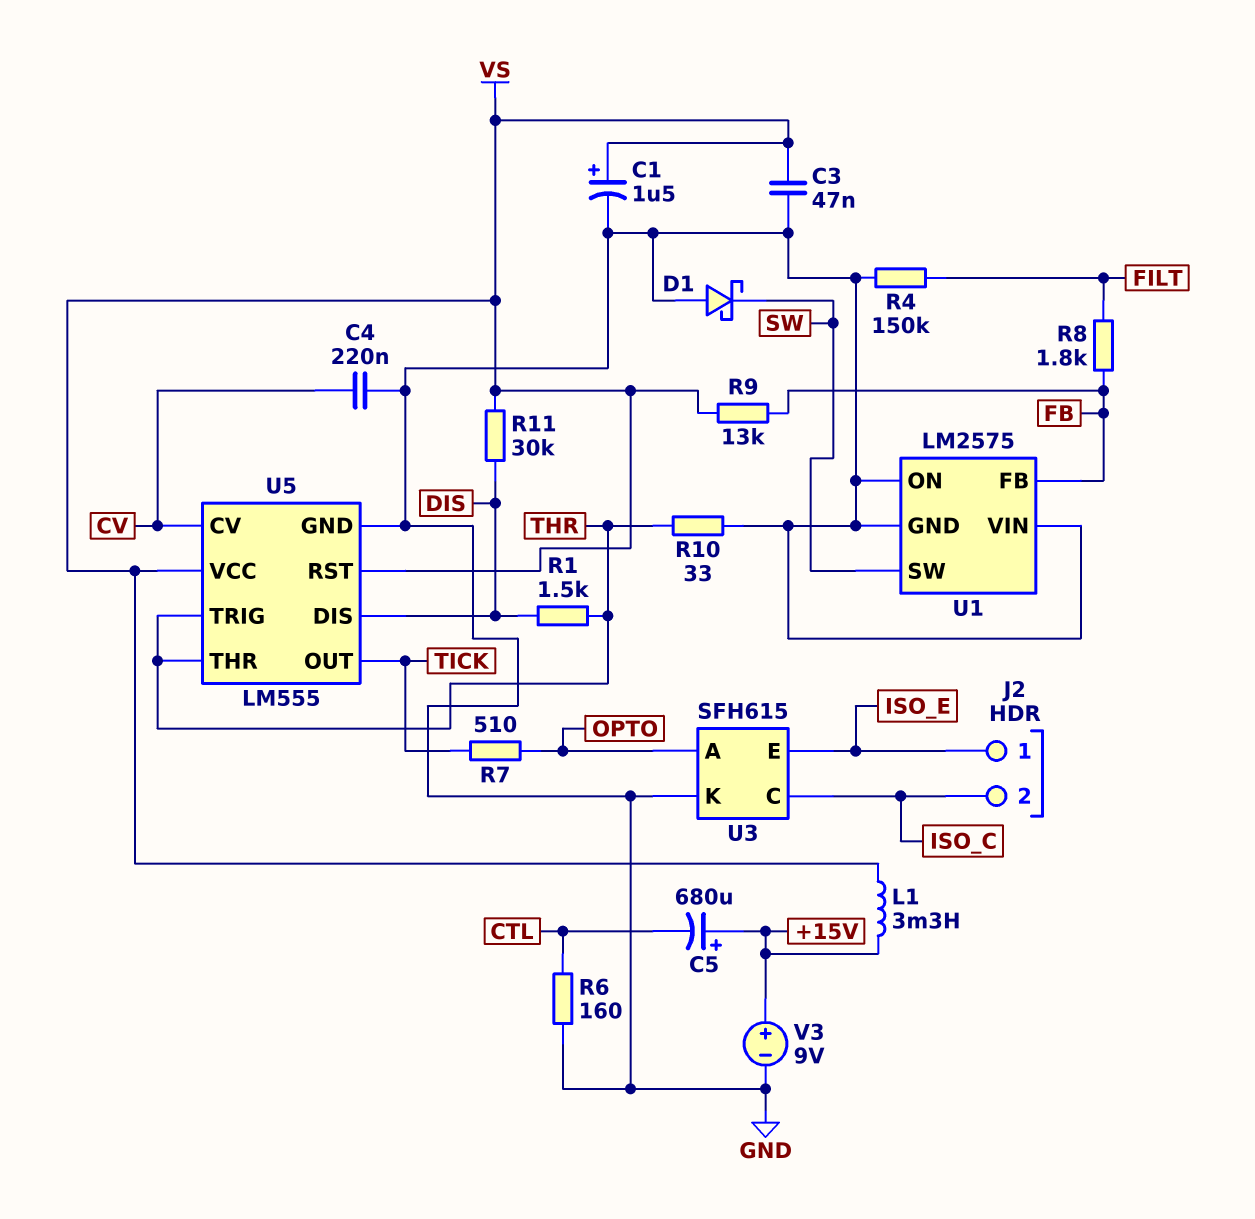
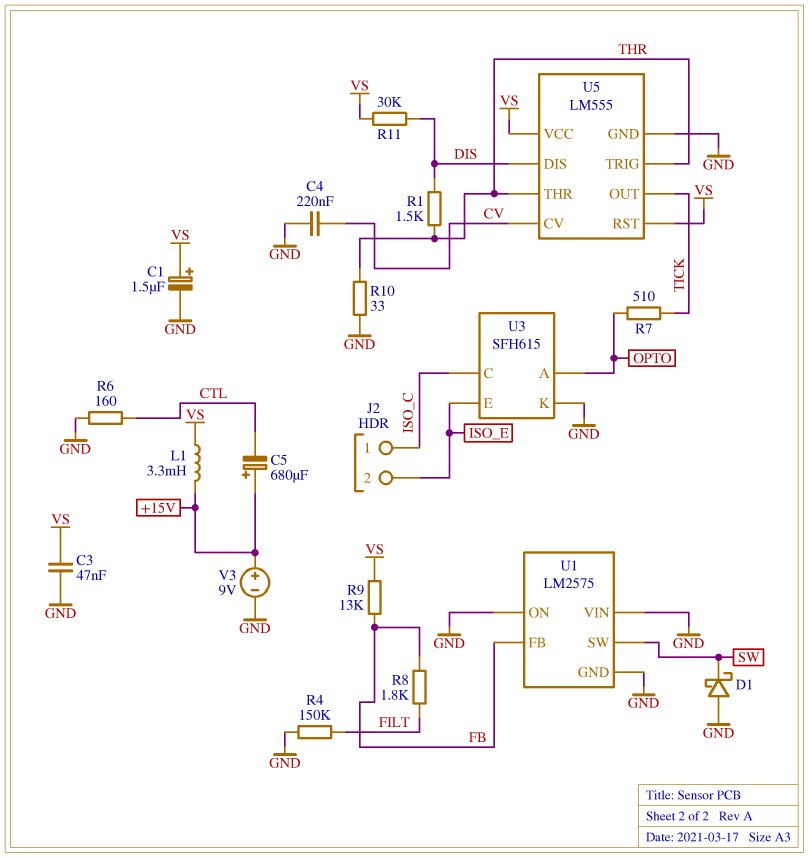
J2 pin 1: ISO_E -> ISO_C
J2 pin 2: ISO_C -> ISO_E

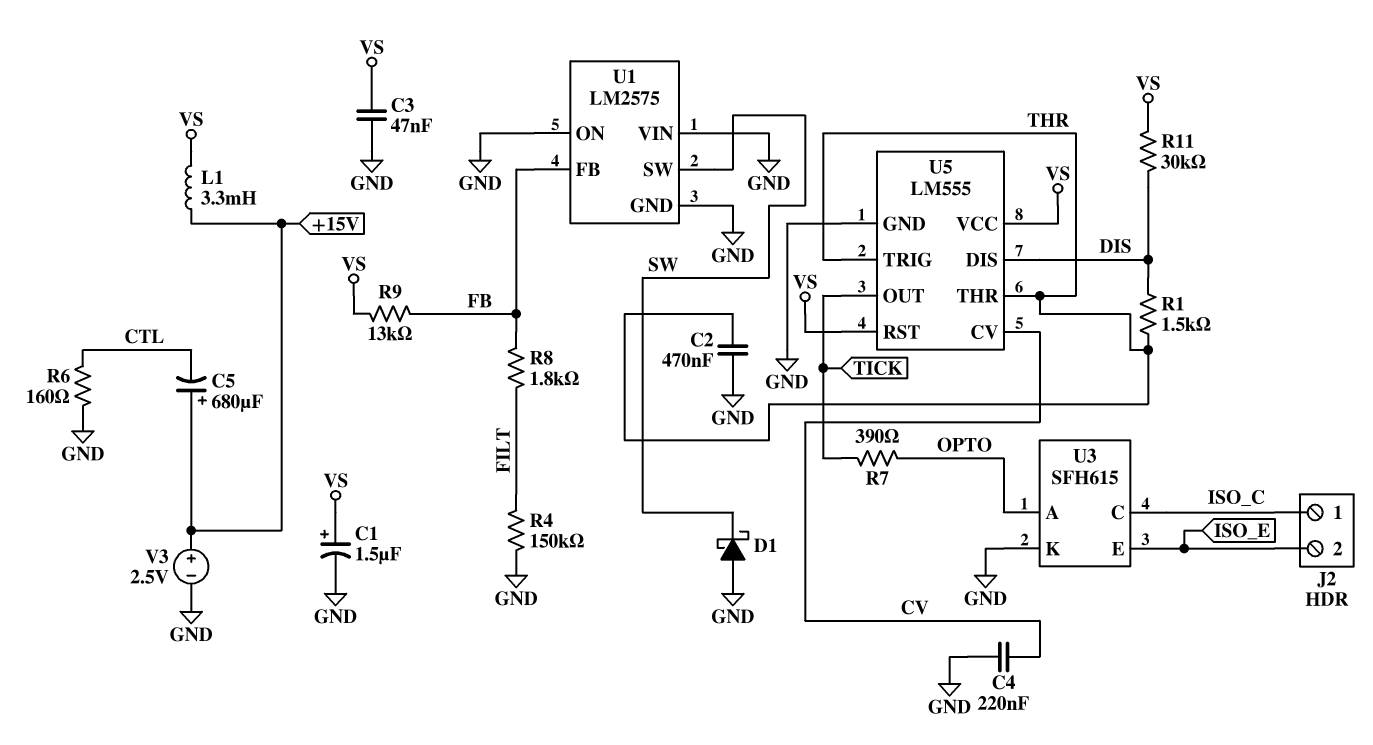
C2: none -> 470nF (GND, THR)
R7: 510 (OPTO, TICK) -> 390 (OPTO, TICK)
R10: 33 (GND, THR) -> none
V3: 9V (plus +15V, minus GND) -> 2.5V (plus +15V, minus GND)

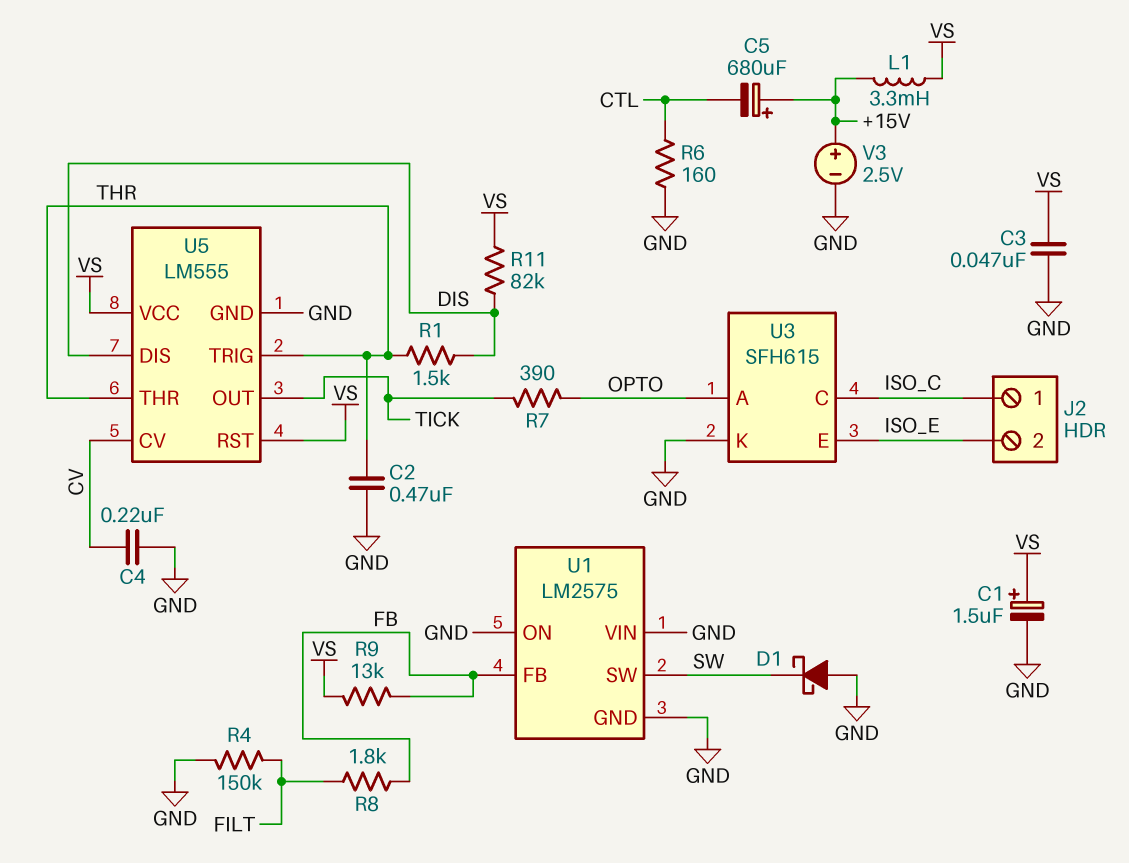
R11: 30k (DIS, VS) -> 82k (DIS, VS)

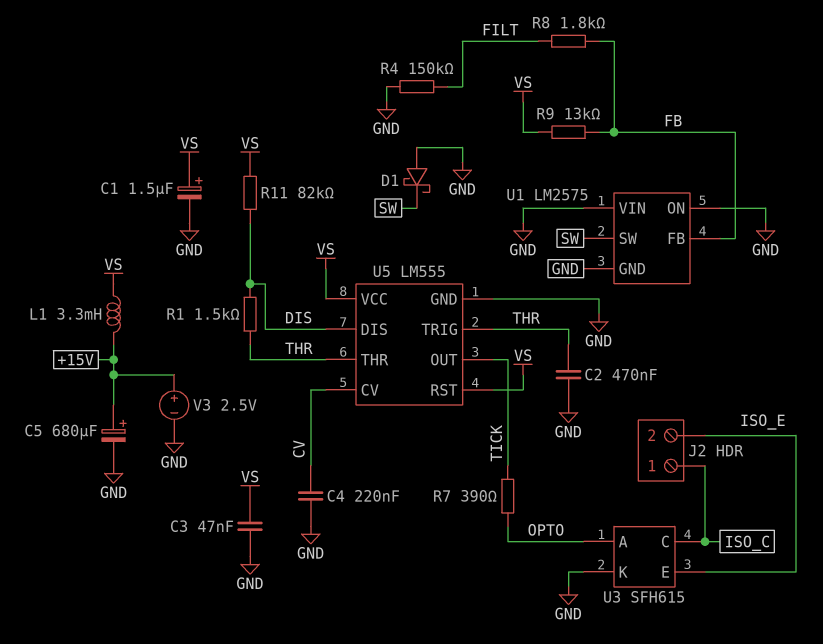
C5: 680uF (plus +15V, minus CTL) -> 680uF (plus +15V, minus GND)
R6: 160 (CTL, GND) -> none

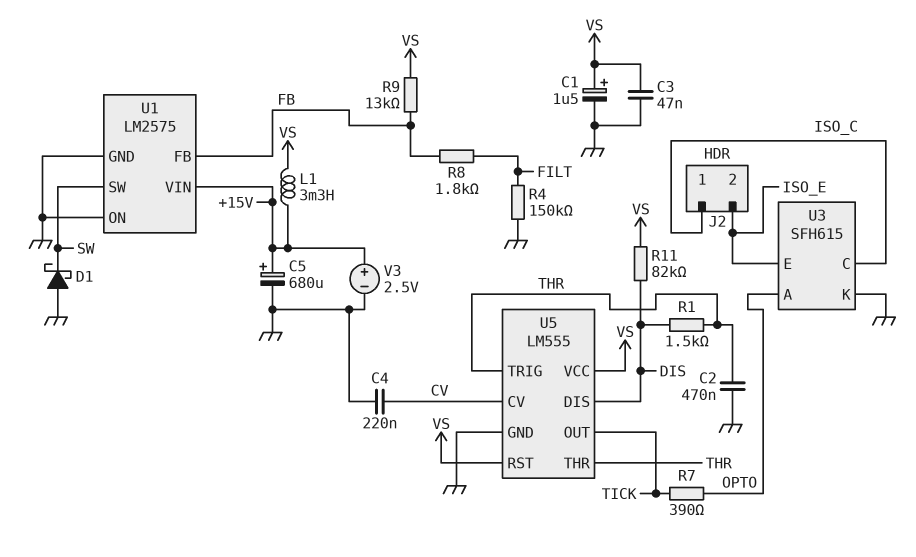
U1 pin VIN: GND -> +15V

